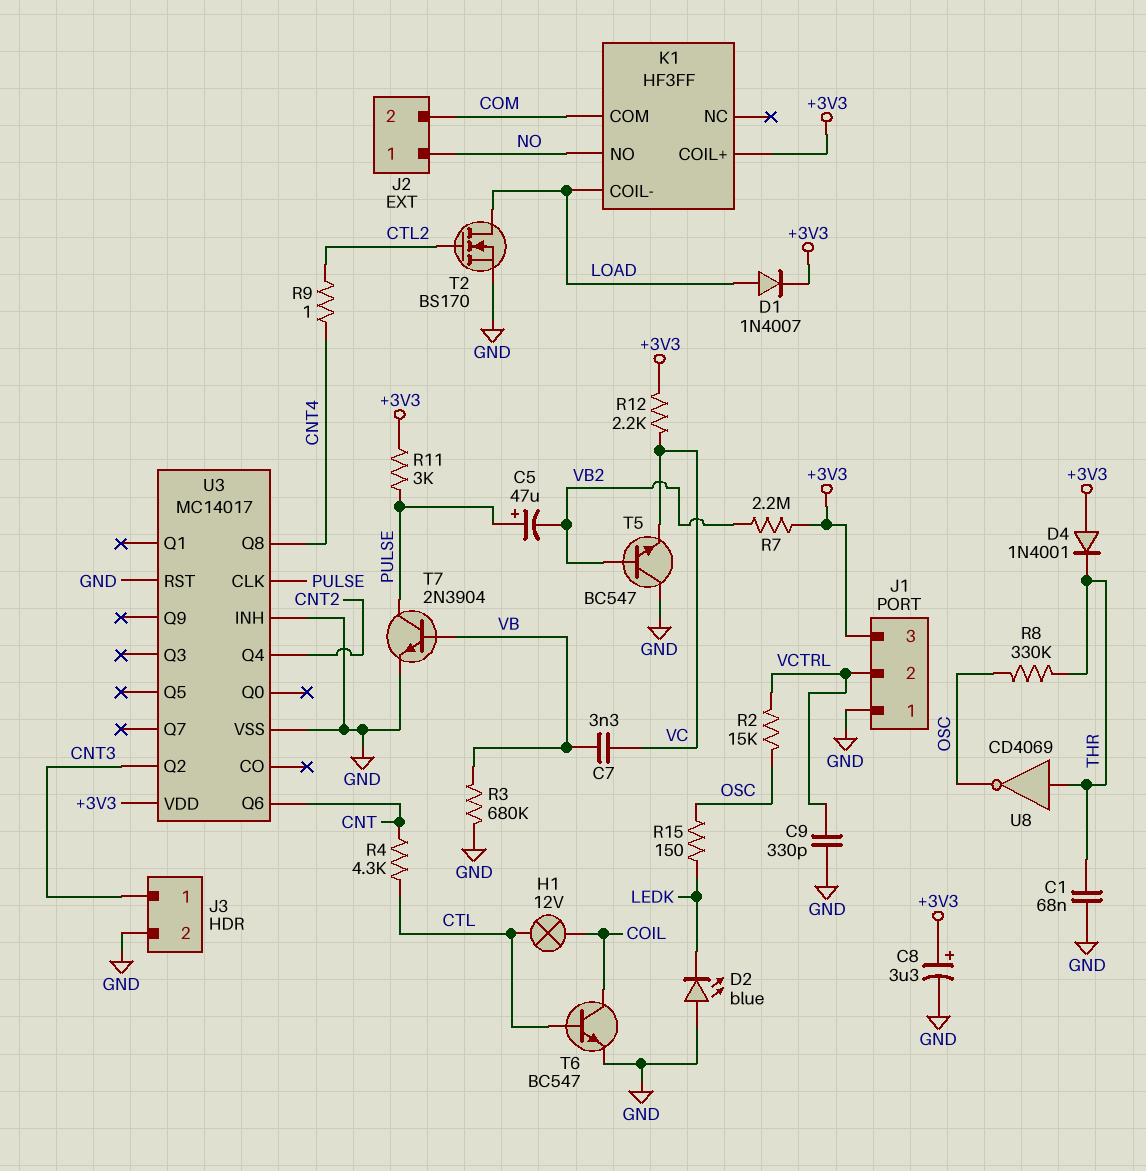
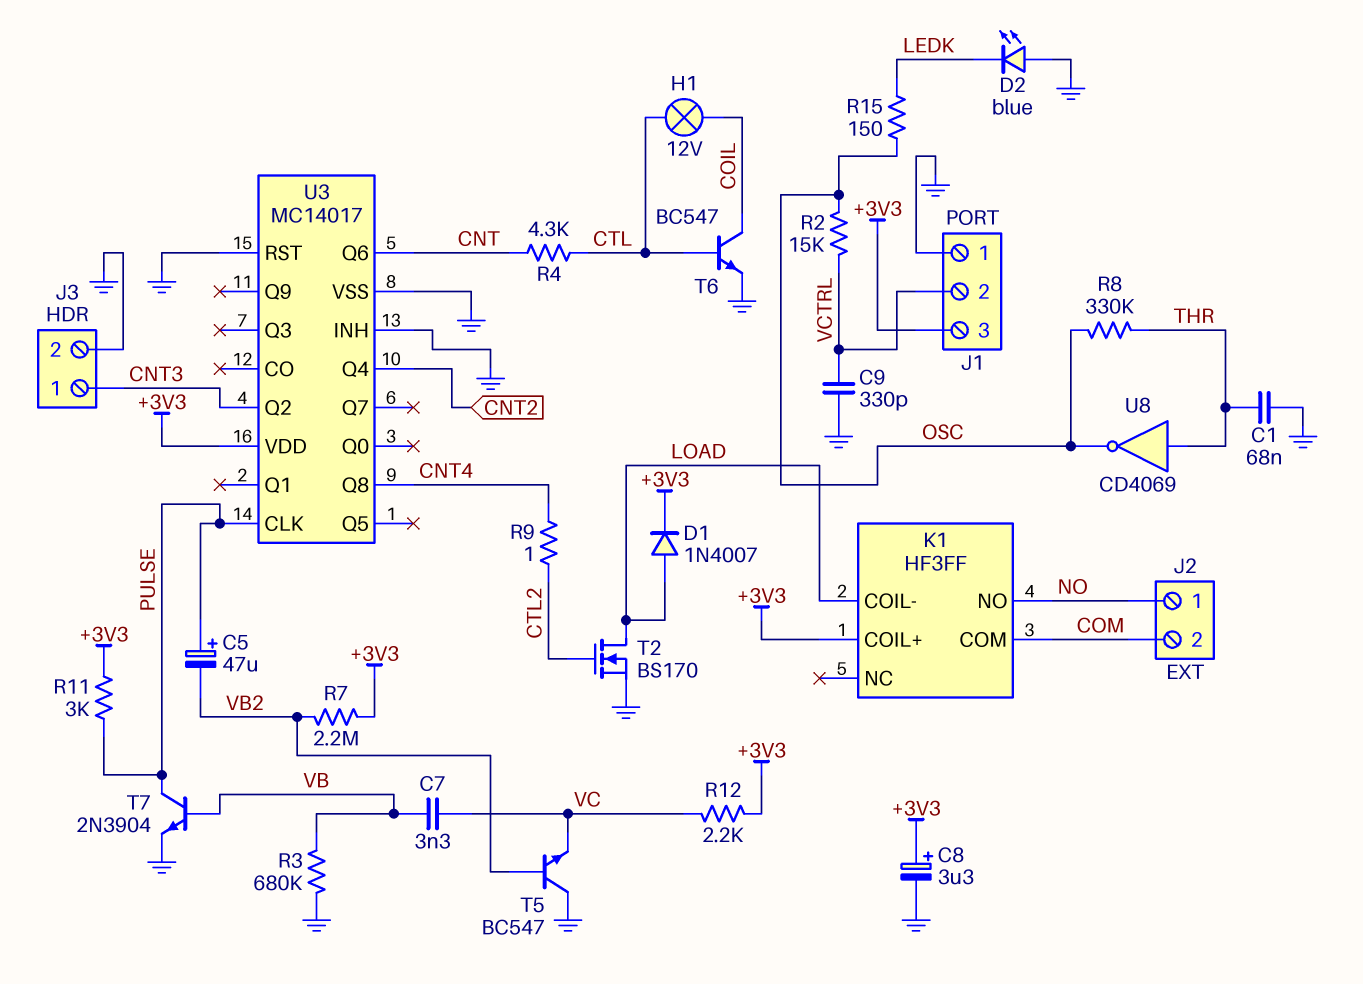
D4: diode 1N4001 (A +3V3, K THR) -> none

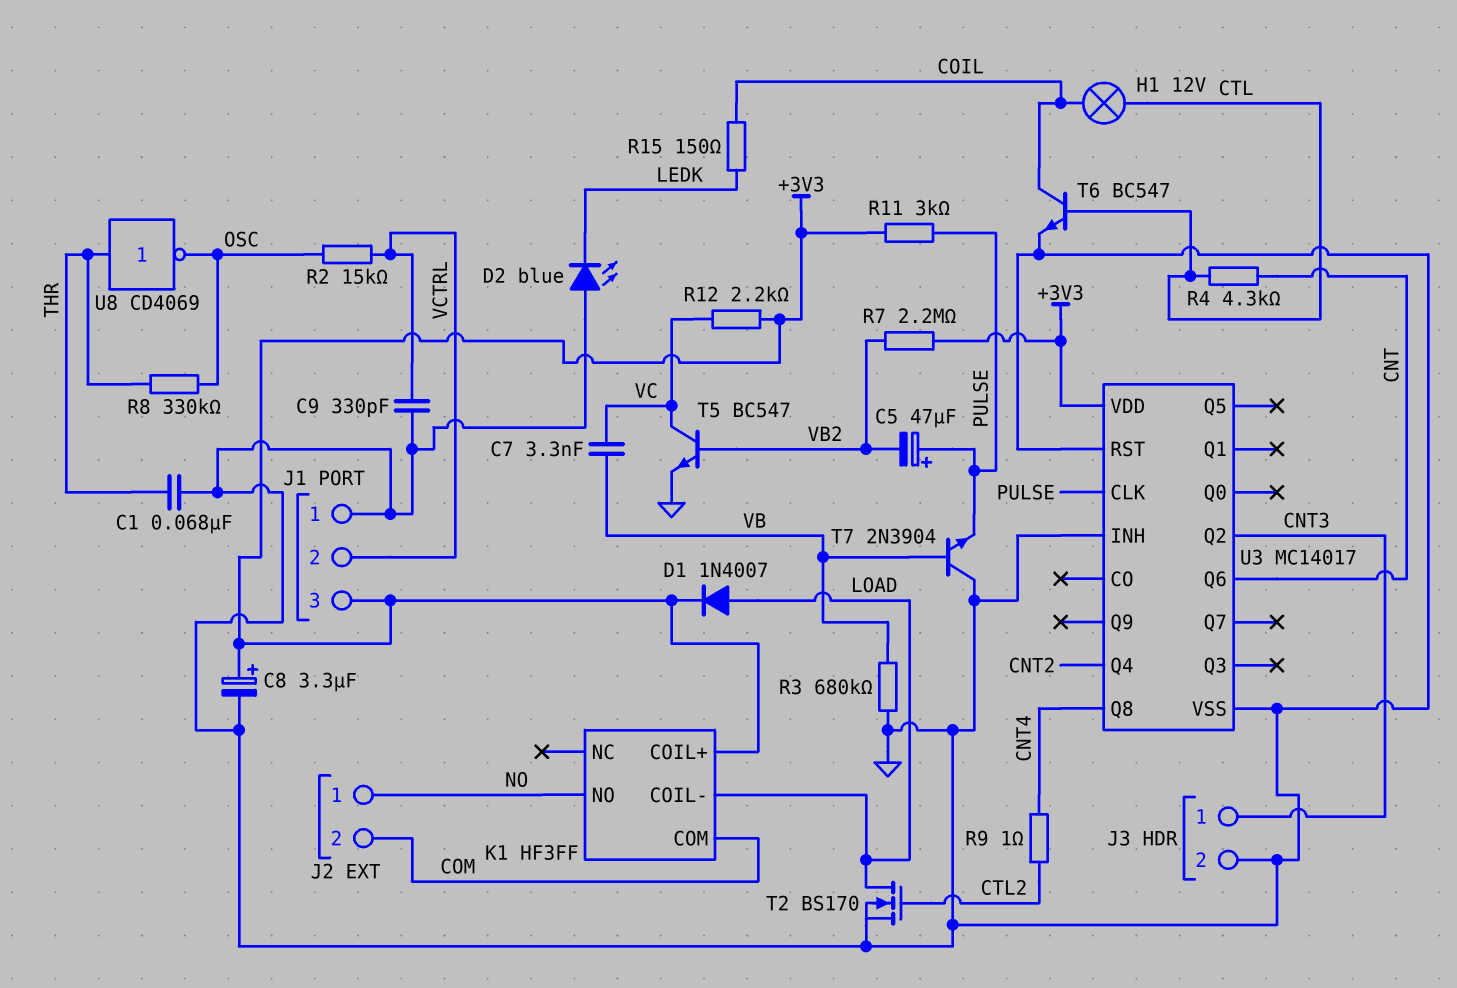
R15: 150 (LEDK, OSC) -> 150 (COIL, LEDK)
T5: NPN BC547 (B VB2, C GND, E VC) -> NPN BC547 (B VB2, C VC, E GND)
T7: NPN 2N3904 (B VB, C PULSE, E GND) -> NPN 2N3904 (B VB, C GND, E PULSE)

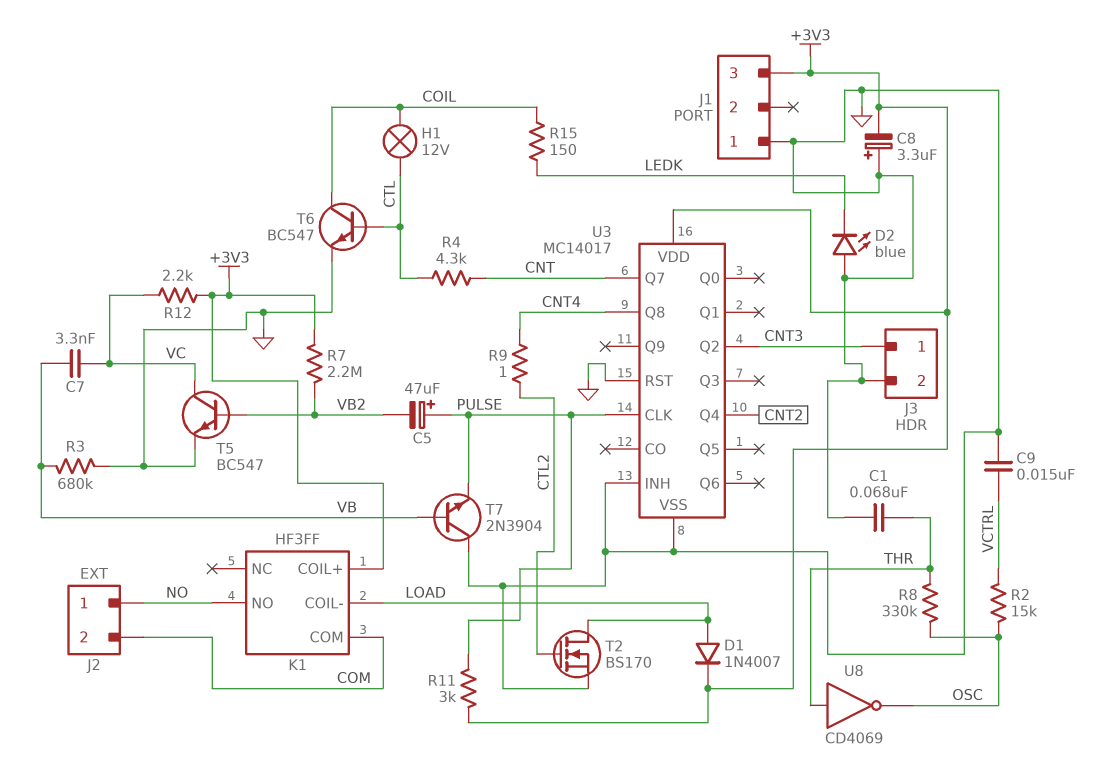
C8: 3.3uF (plus +3V3, minus GND) -> 3.3uF (plus GND, minus +3V3)
C9: 330pF (GND, VCTRL) -> 15nF (GND, VCTRL)
J1 pin 2: VCTRL -> none
U3 pin Q6: CNT -> none
U3 pin Q7: none -> CNT

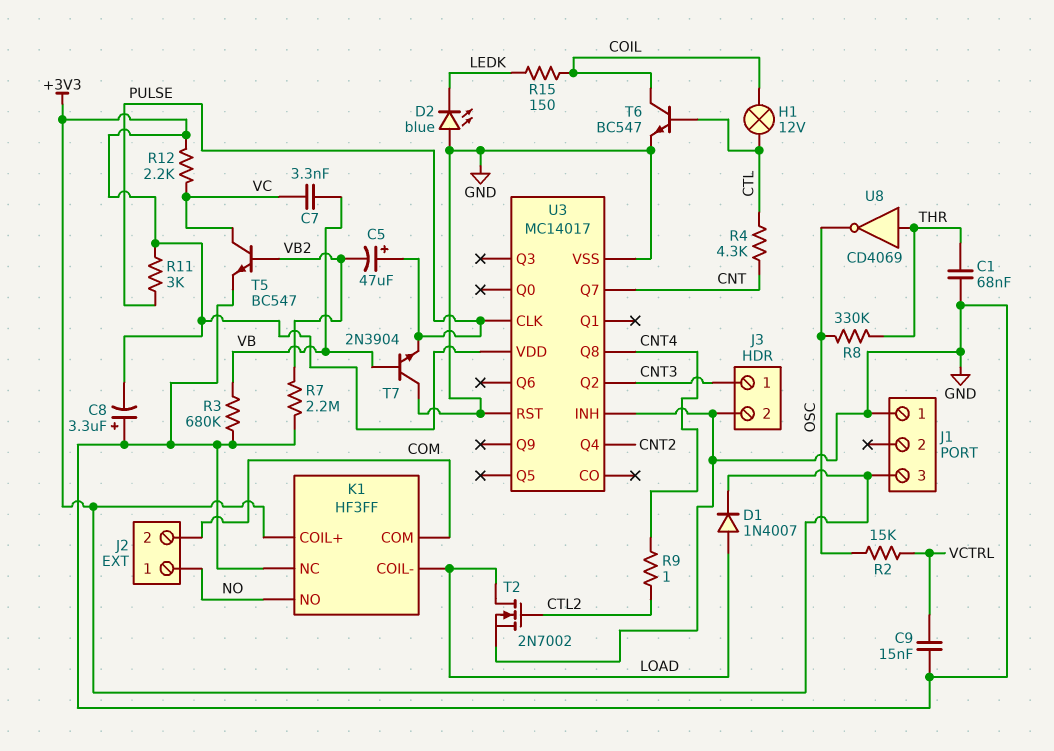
K1 pin NC: none -> GND
R7: 2.2M (+3V3, VB2) -> 2.2M (GND, VB2)
T2: NMOS BS170 (G CTL2, D LOAD, S GND) -> NMOS 2N7002 (G CTL2, D LOAD, S GND)

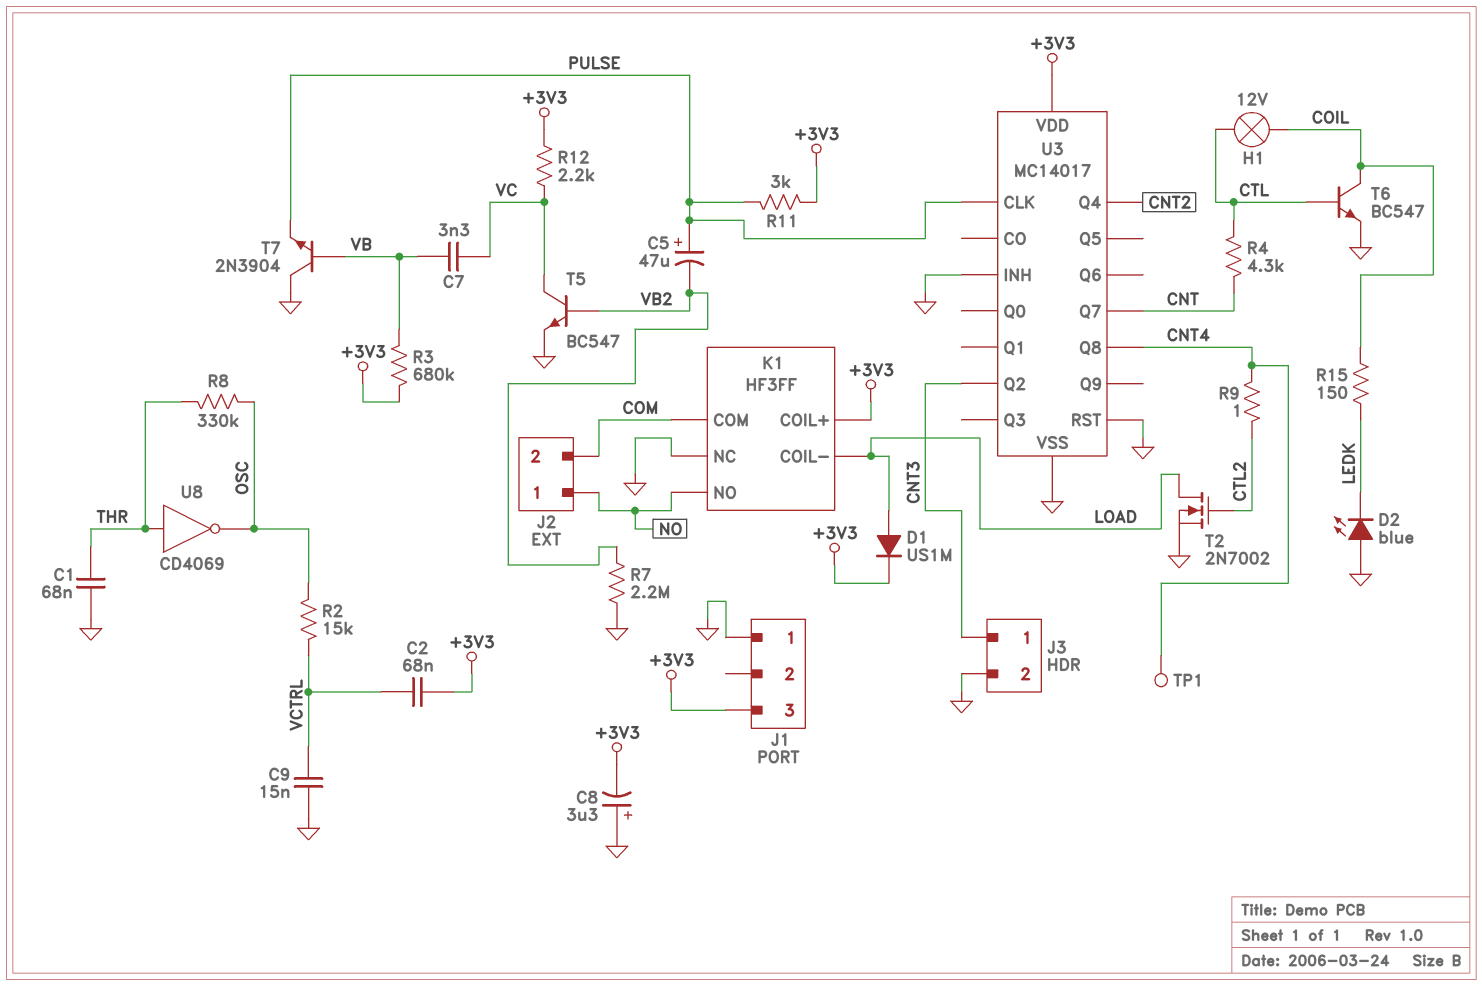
C2: none -> 68nF (+3V3, VCTRL)
D1: diode 1N4007 (A LOAD, K +3V3) -> diode US1M (A LOAD, K +3V3)
R3: 680k (GND, VB) -> 680k (+3V3, VB)
TP1: none -> test point (CNT4)

